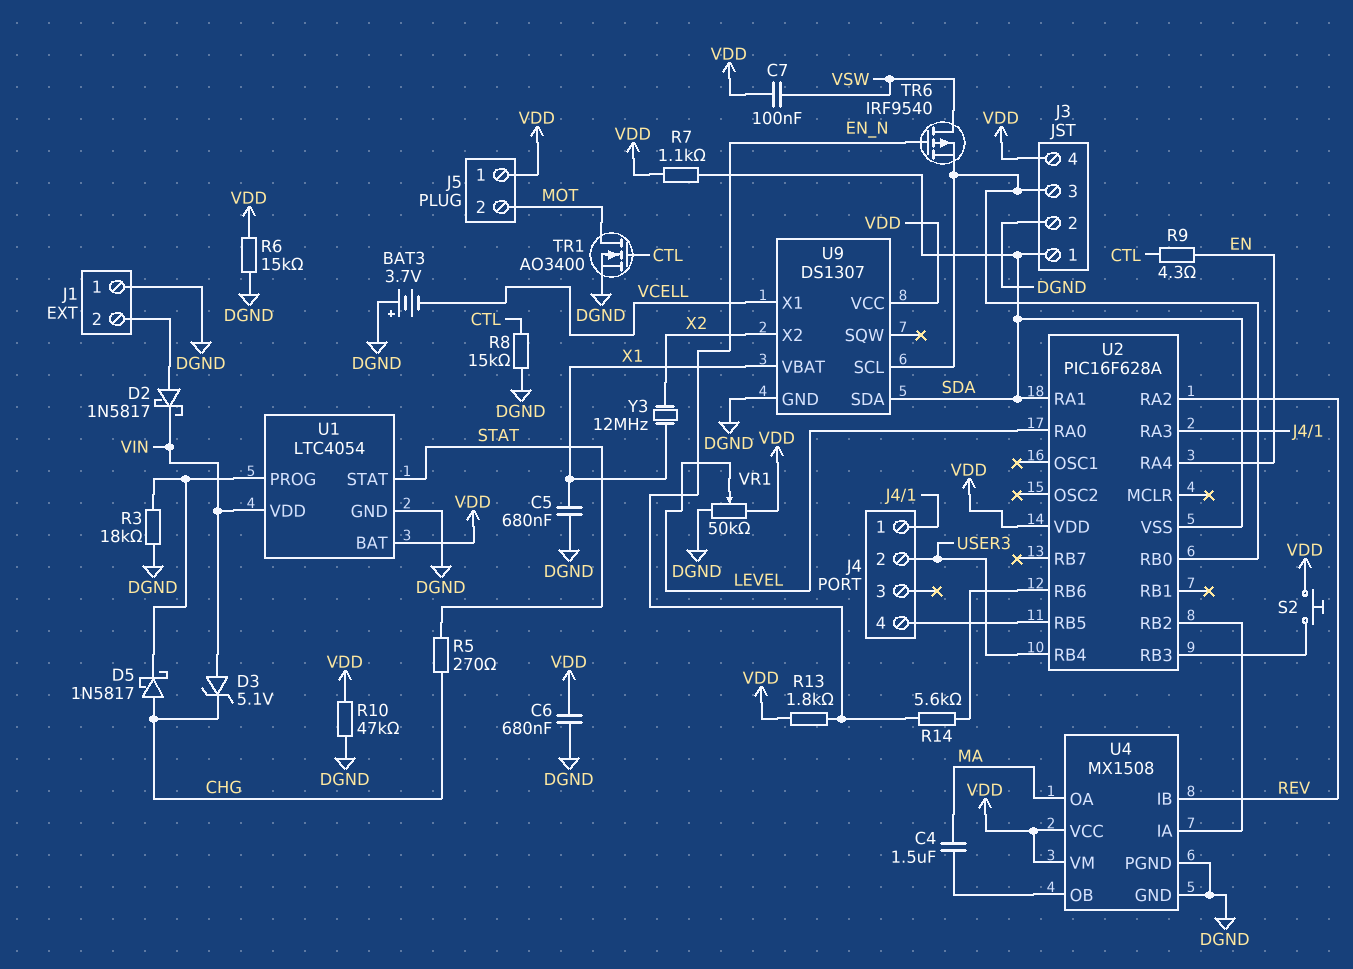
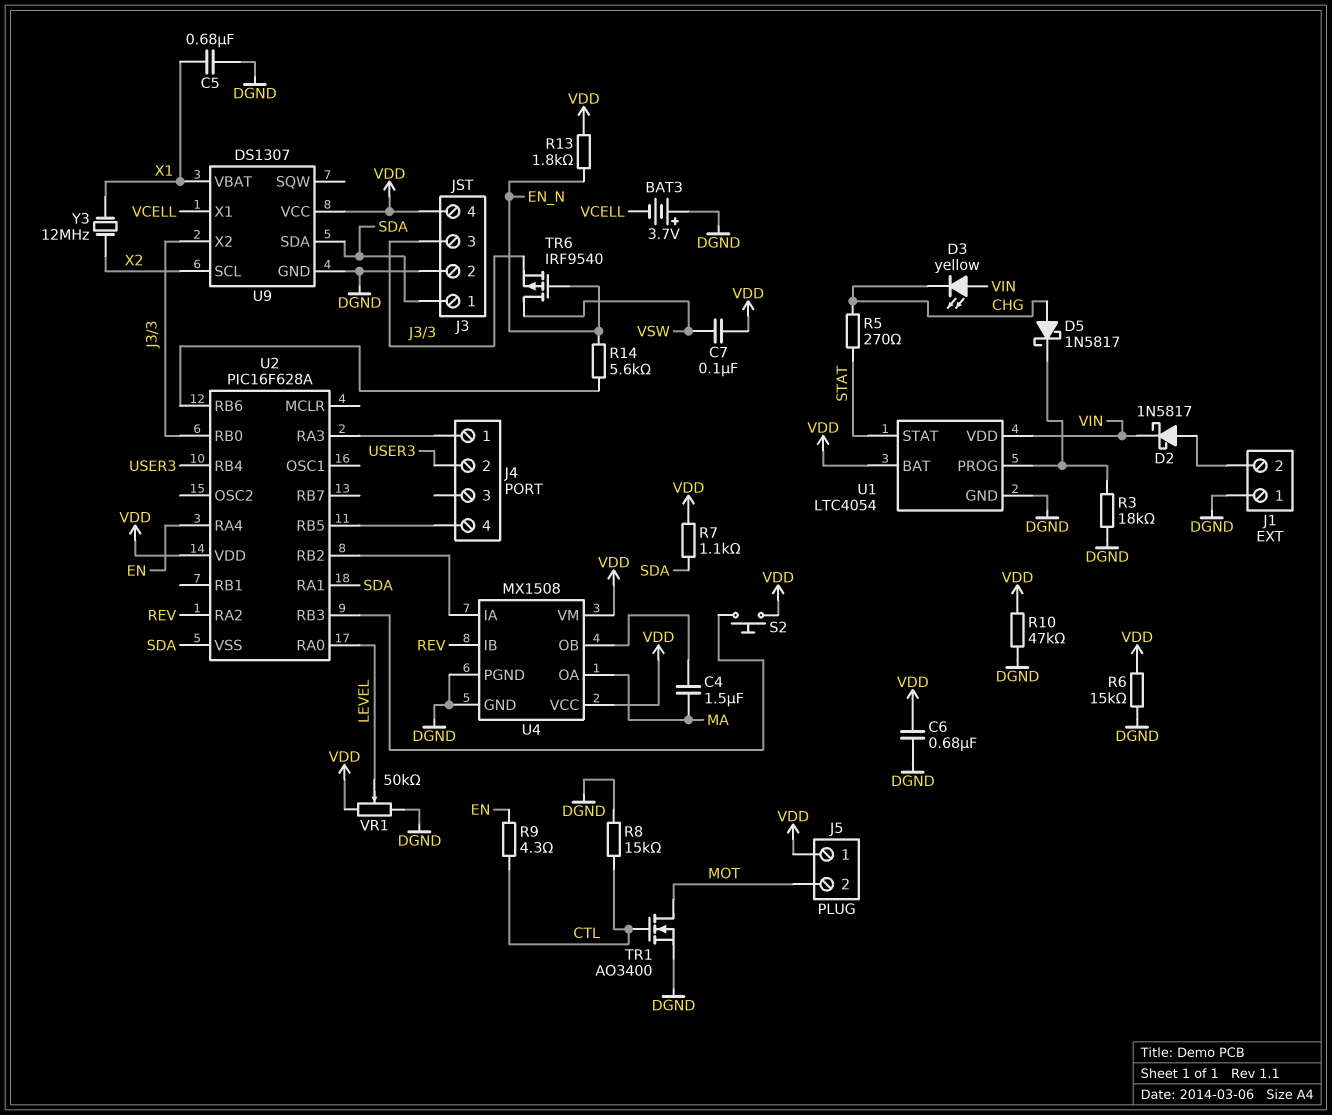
D3: zener 5.1V (A VIN, K CHG) -> LED yellow (A VIN, K CHG)
U9 pin SCL: J3/3 -> X2
U9 pin X2: X2 -> J3/3

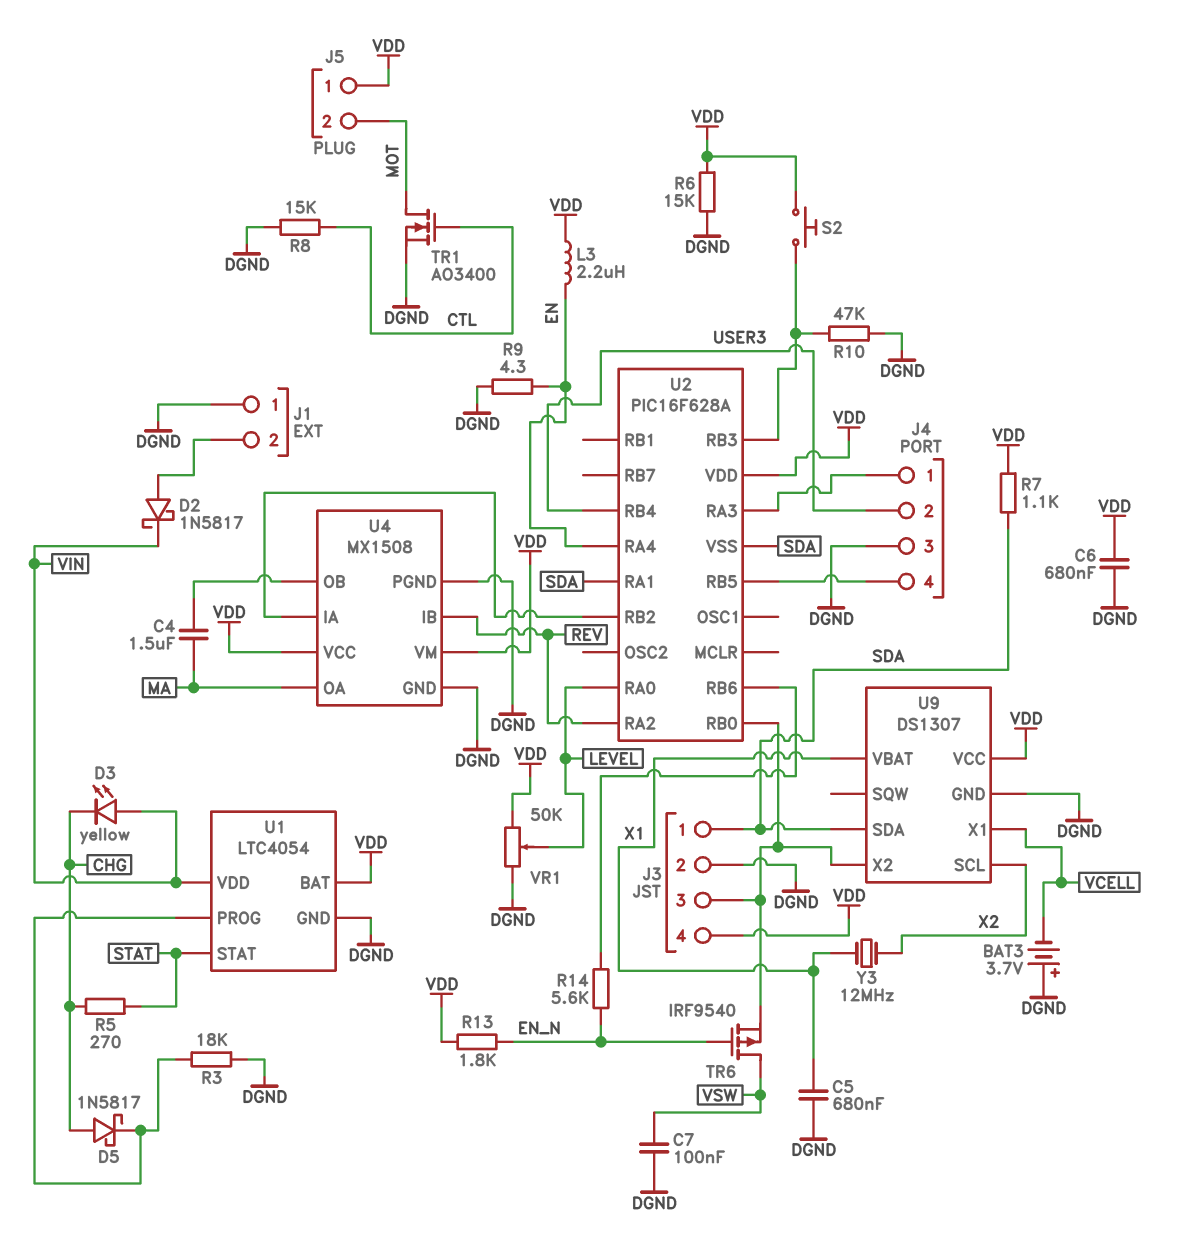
C7: 100nF (VDD, VSW) -> 100nF (DGND, VSW)
J4 pin 3: none -> DGND
L3: none -> 2.2uH (EN, VDD)
R9: 4.3 (CTL, EN) -> 4.3 (DGND, EN)
R10: 47k (DGND, VDD) -> 47k (DGND, U2/RB3)

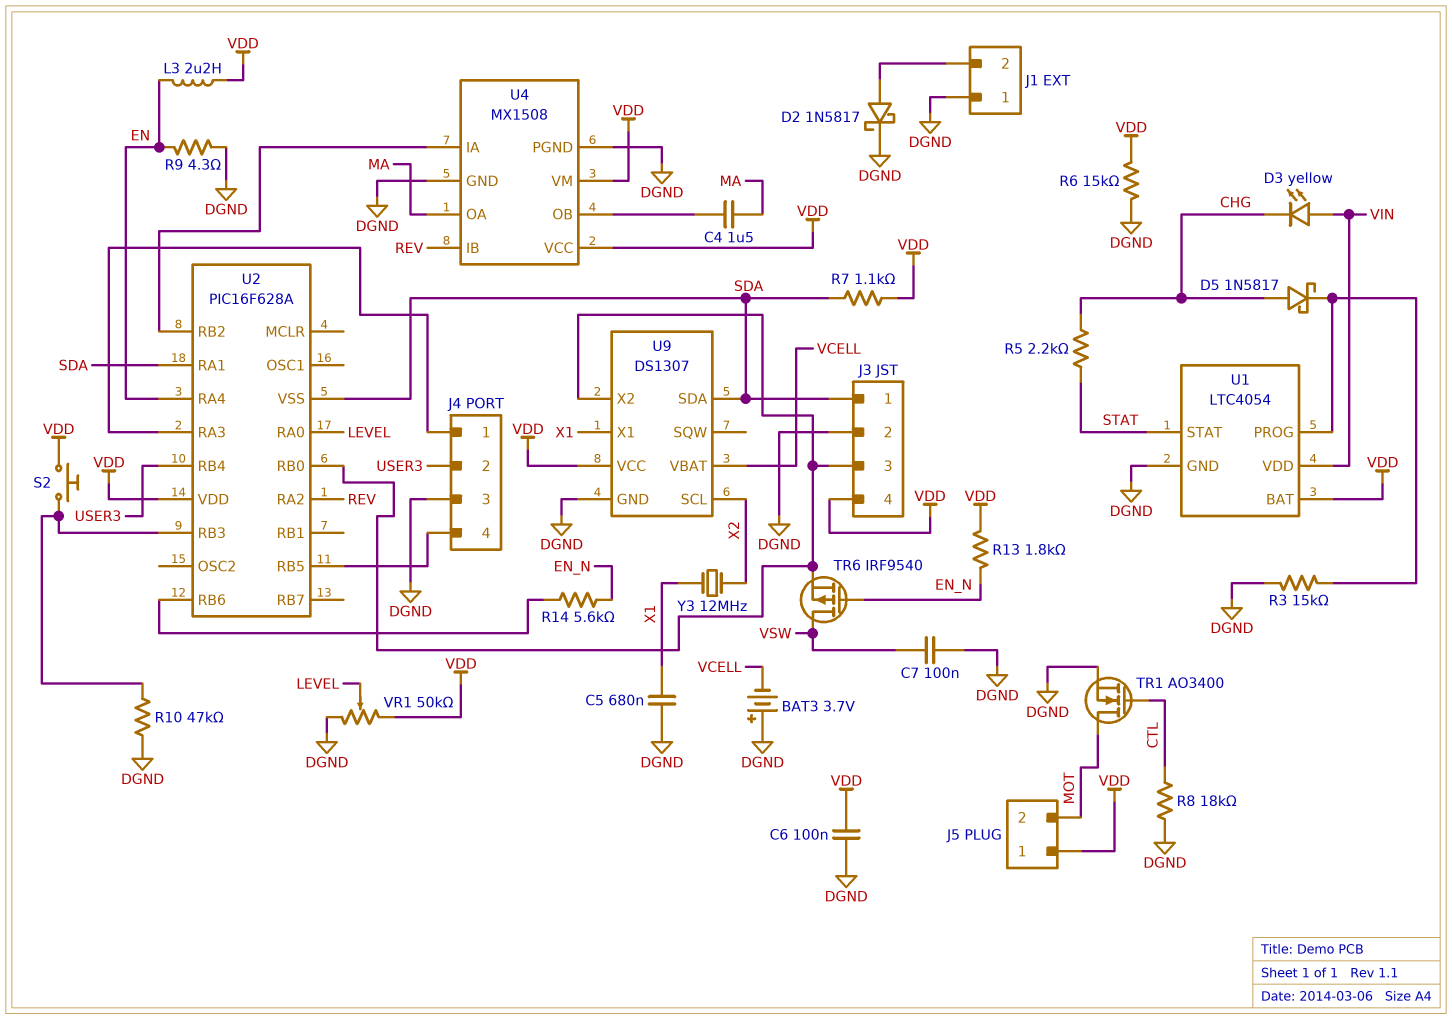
C6: 680nF (DGND, VDD) -> 100nF (DGND, VDD)
D2: schottky 1N5817 (A J1/2, K VIN) -> schottky 1N5817 (A J1/2, K DGND)
R3: 18k (DGND, U1/PROG) -> 15k (DGND, U1/PROG)
R5: 270 (CHG, STAT) -> 2.2k (CHG, STAT)
R8: 15k (CTL, DGND) -> 18k (CTL, DGND)
U9 pin VBAT: X1 -> VCELL
U9 pin X1: VCELL -> X1

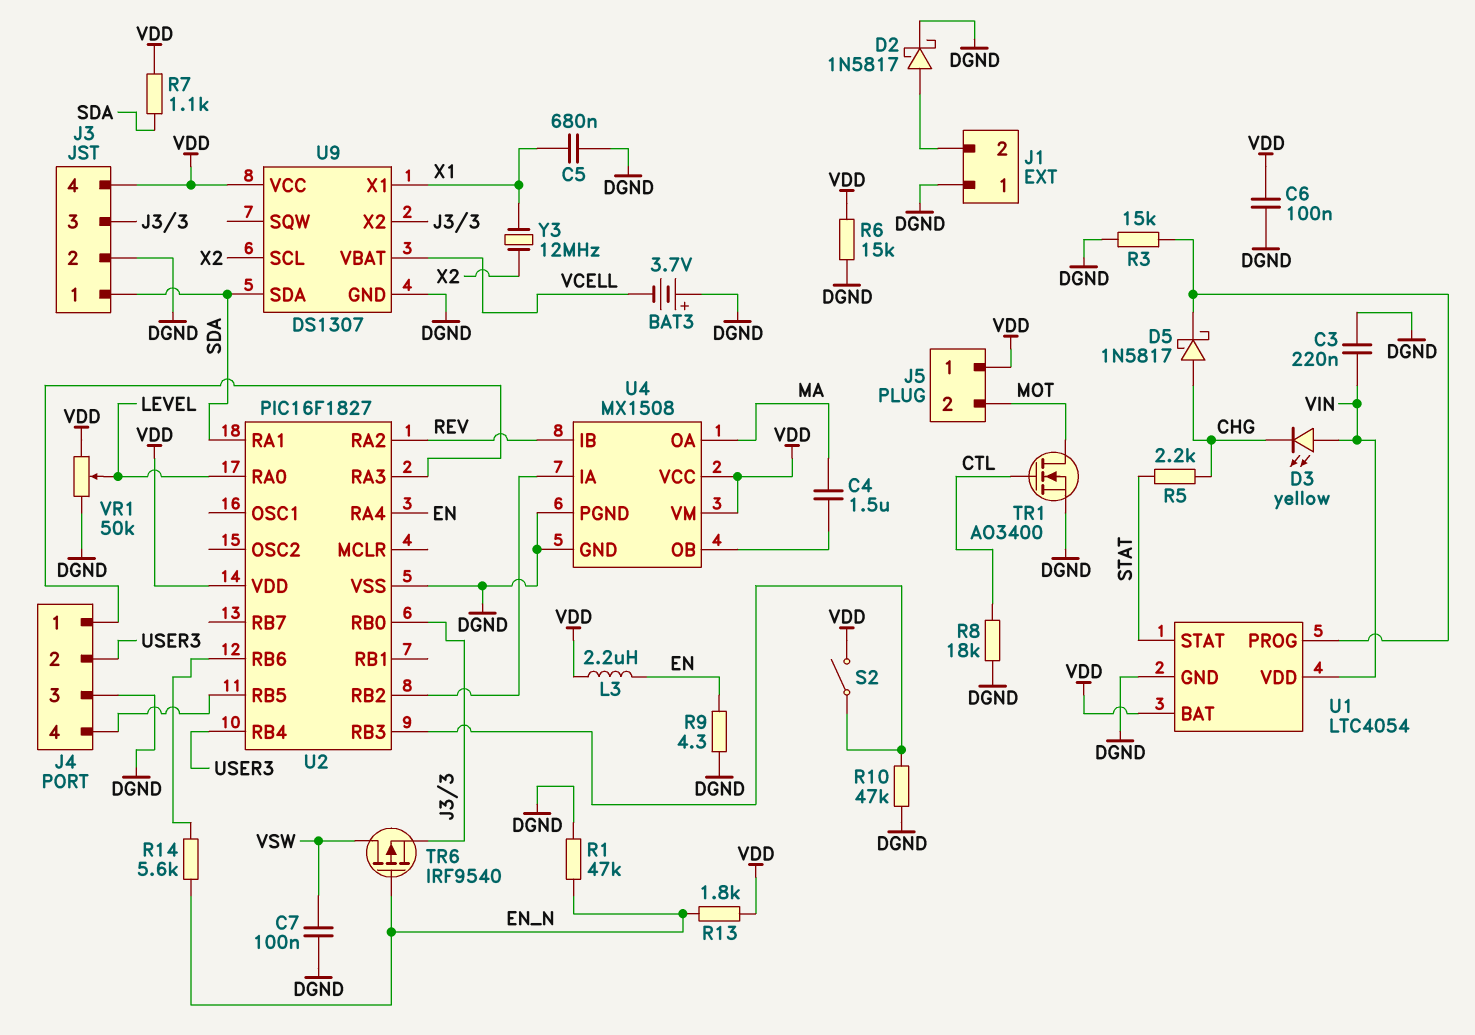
C3: none -> 220nF (DGND, VIN)
R1: none -> 47k (DGND, EN_N)
S2: button (U2/RB3, VDD) -> switch (U2/RB3, VDD)
U2: PIC16F628A -> PIC16F1827
U2 pin VSS: SDA -> DGND

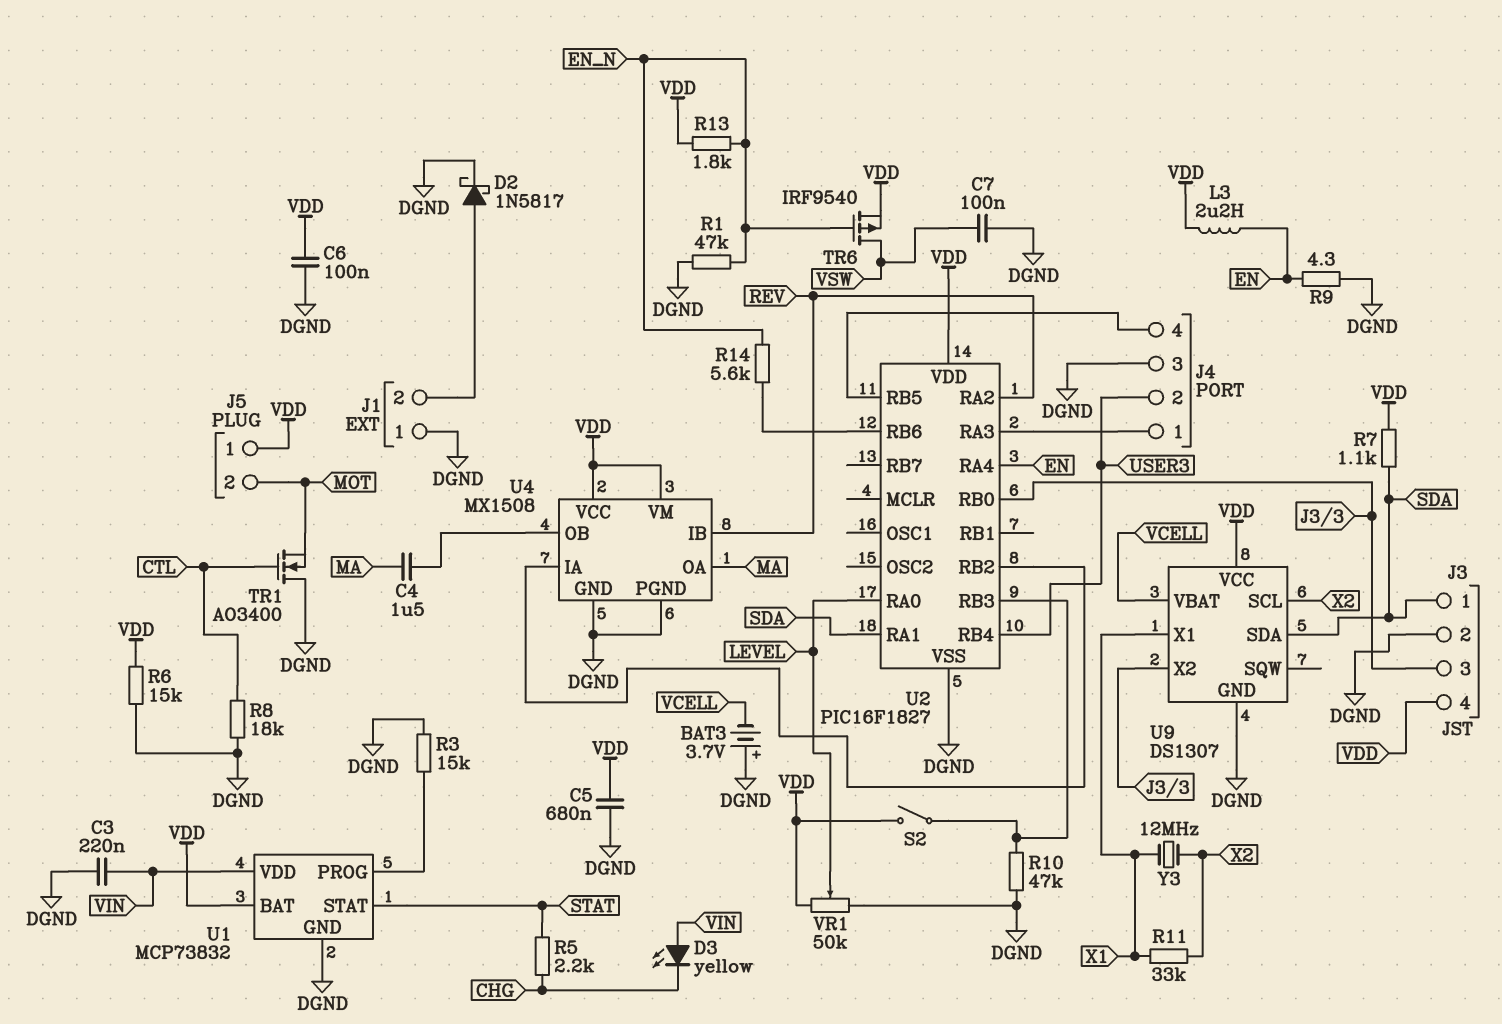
C5: 680nF (DGND, X1) -> 680nF (DGND, VDD)
D5: schottky 1N5817 (A CHG, K U1/PROG) -> none
R11: none -> 33k (X1, X2)
TR1: NMOS AO3400 (G CTL, D MOT, S DGND) -> NMOS AO3400 (G CTL, D DGND, S MOT)
TR6: PMOS IRF9540 (G EN_N, D VSW, S J3/3) -> PMOS IRF9540 (G EN_N, D VSW, S VDD)
U1: LTC4054 -> MCP73832

